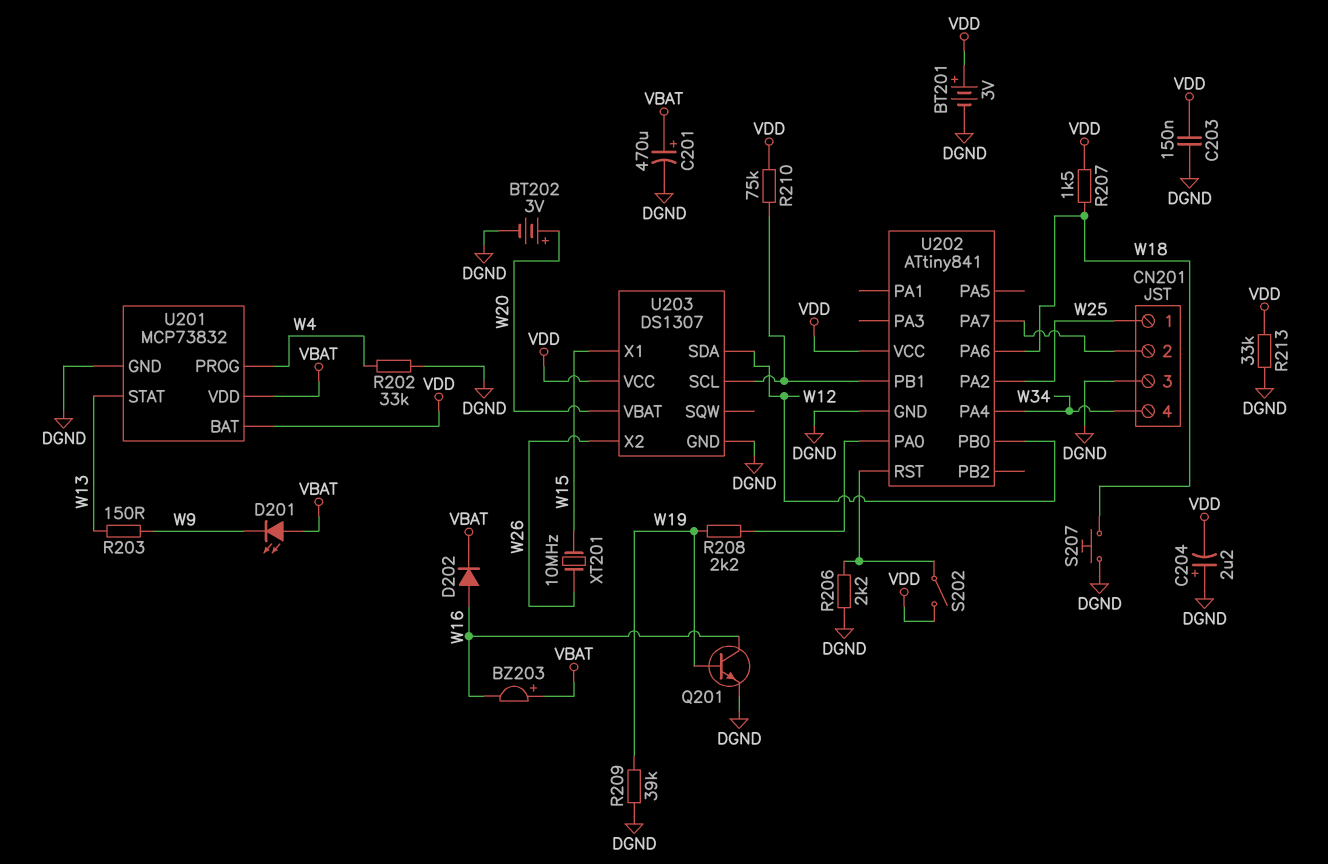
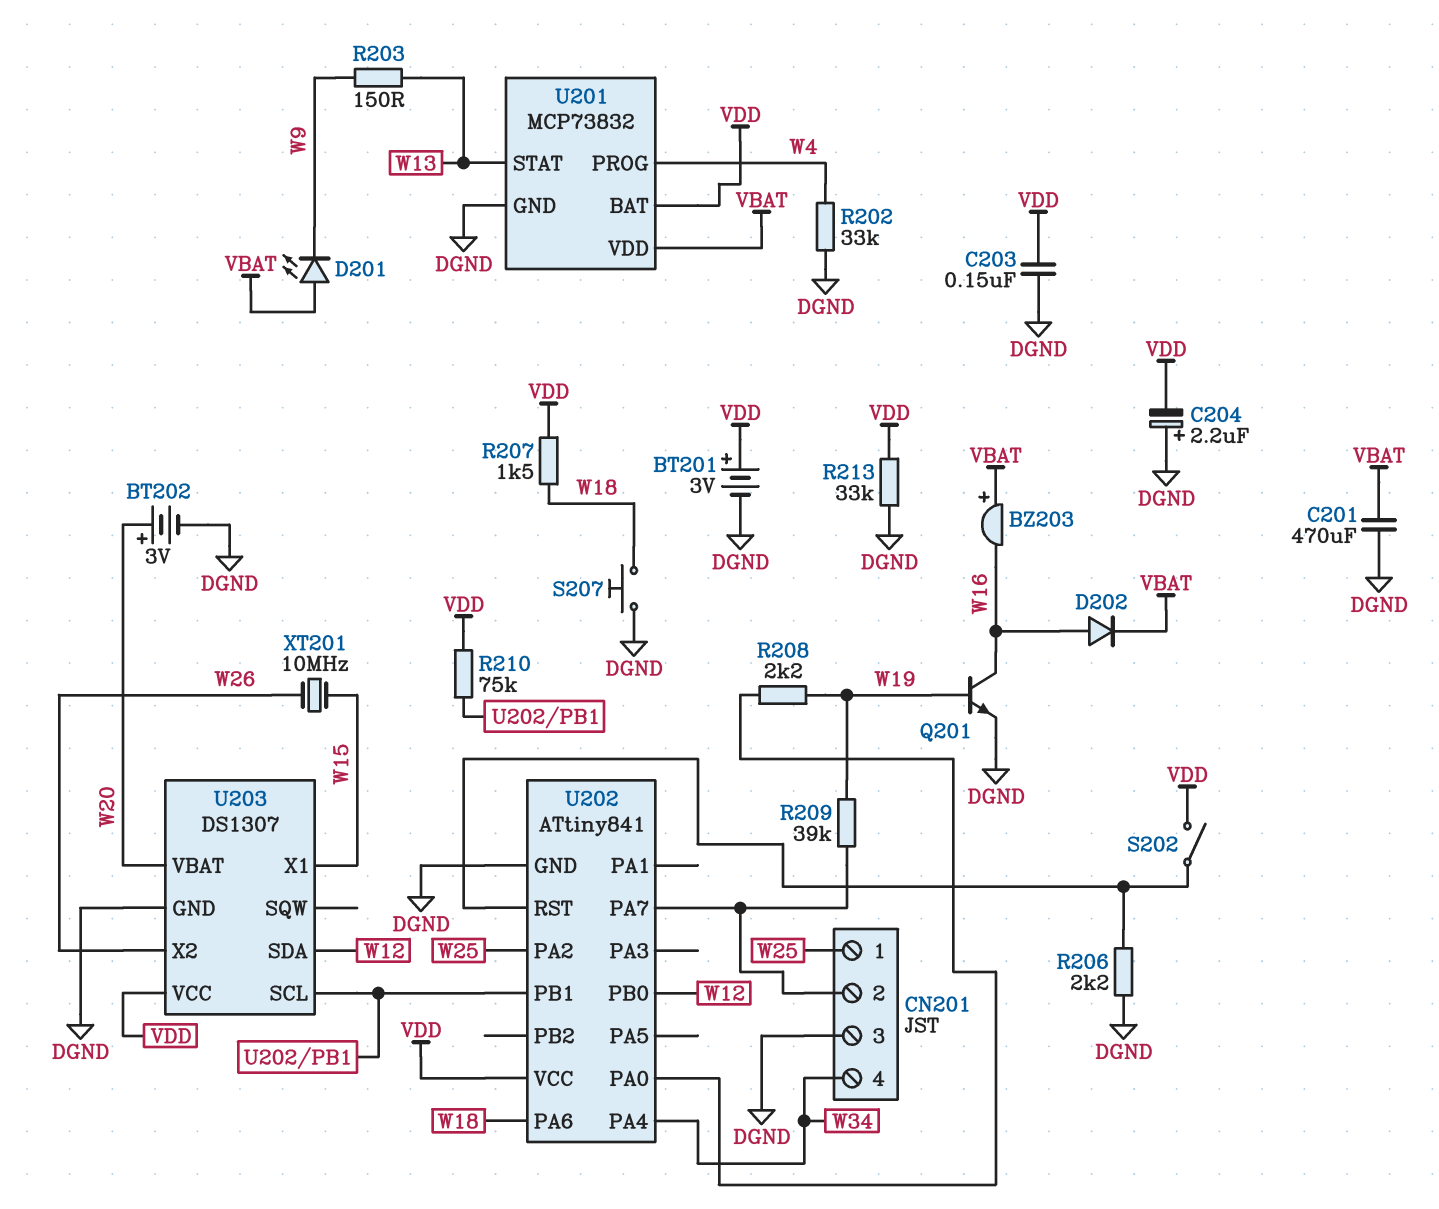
C201: 470uF (plus VBAT, minus DGND) -> 470uF (DGND, VBAT)
R209: 39k (DGND, W19) -> 39k (CN201/2, W19)

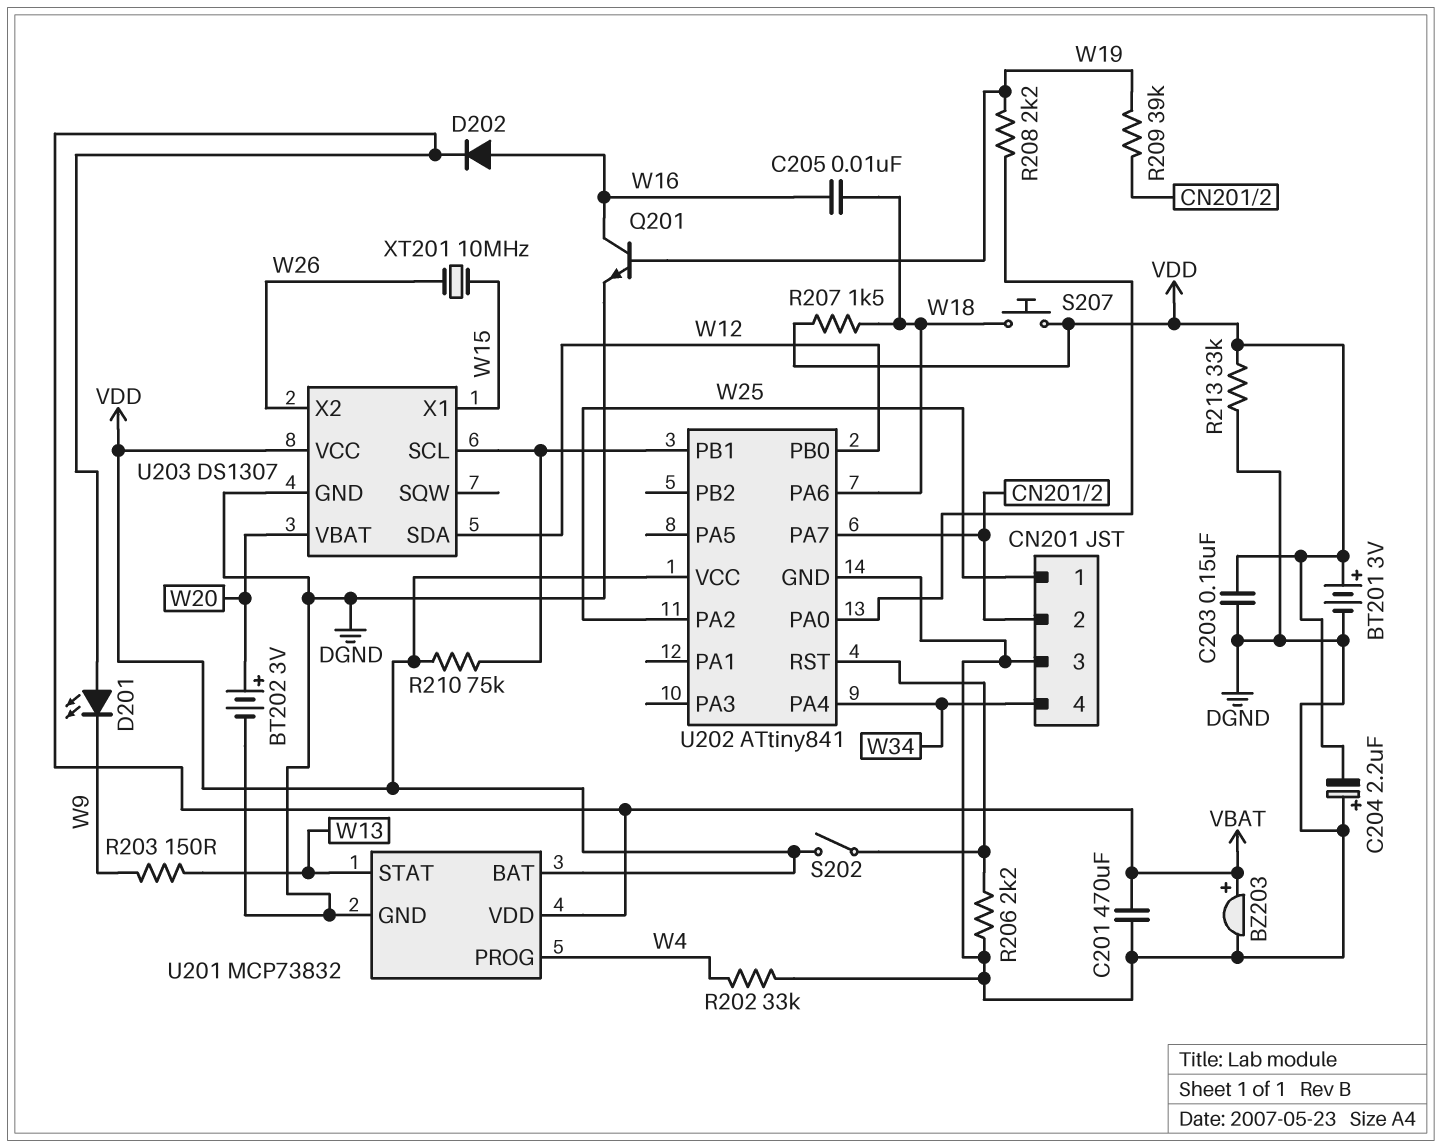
BZ203: buzzer (plus VBAT, minus W16) -> buzzer (plus VBAT, minus DGND)
C205: none -> 10nF (W16, W18)
S207: button (DGND, W18) -> button (VDD, W18)

